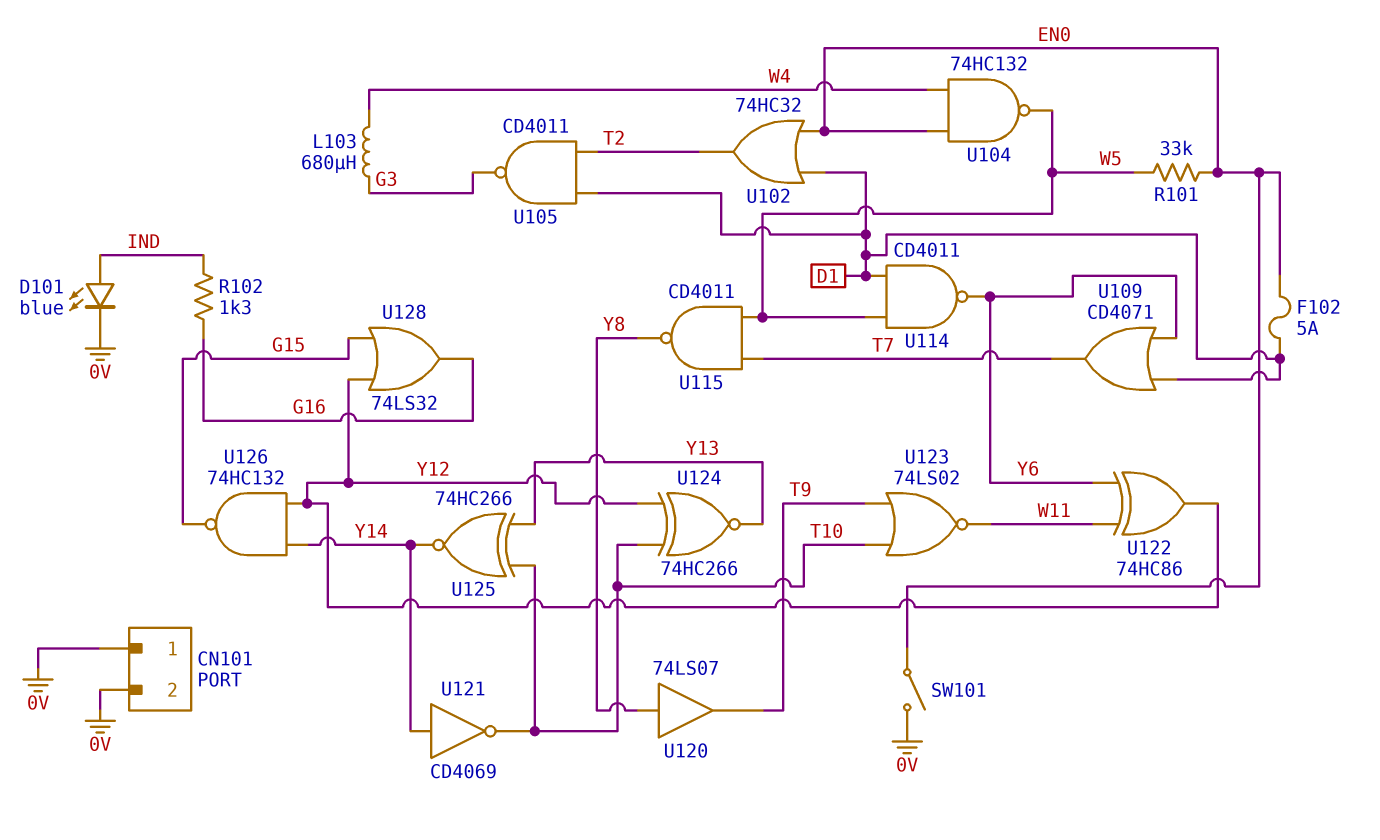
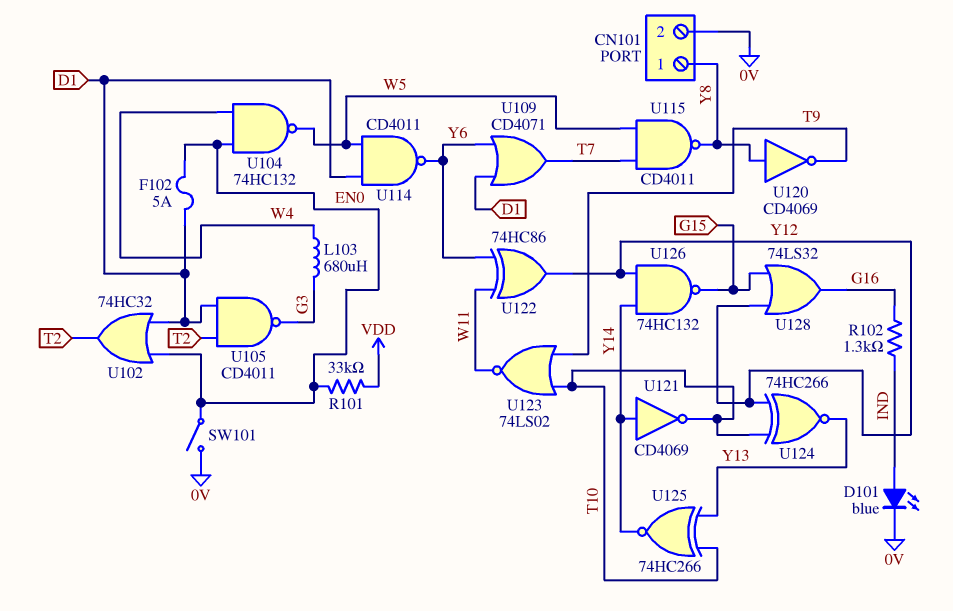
CN101 pin 1: 0V -> Y8
R101: 33k (EN0, W5) -> 33k (EN0, VDD)
U120: buffer 74LS07 (in Y8, out T9) -> NOT CD4069 (in Y8, out T9)

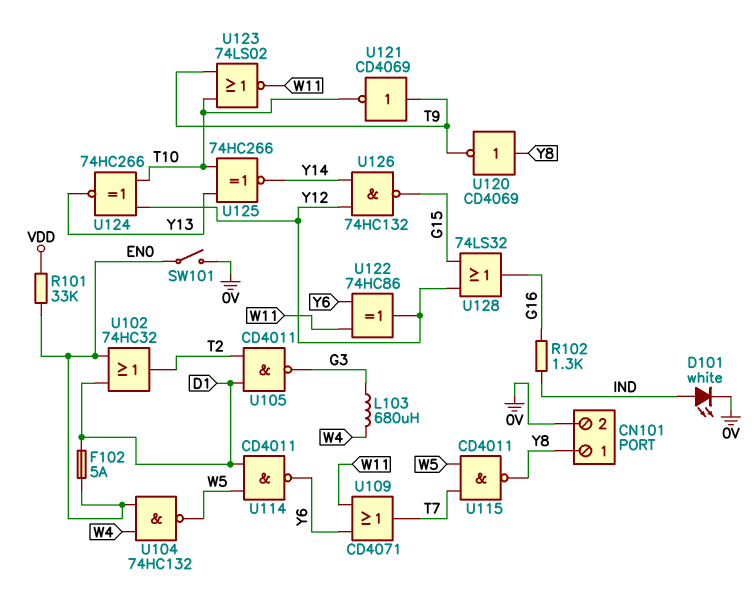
D101: LED blue (A IND, K 0V) -> LED white (A IND, K 0V)
U109: OR CD4071 (in D1, in Y6, out T7) -> OR CD4071 (in W11, in Y6, out T7)
U121: NOT CD4069 (in Y14, out T10) -> NOT CD4069 (in T9, out T10)

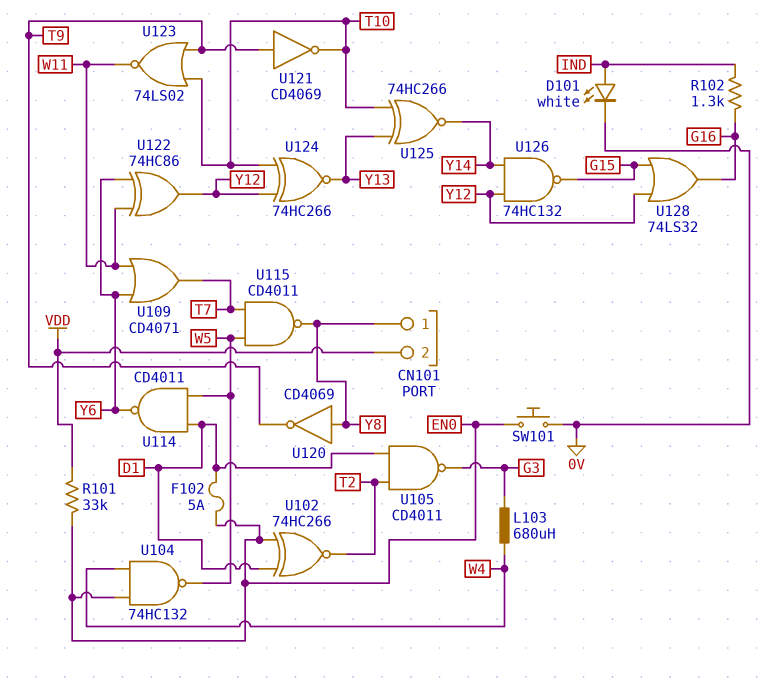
CN101 pin 2: 0V -> VDD
SW101: switch (0V, EN0) -> button (0V, EN0)
U102: OR 74HC32 (in D1, in EN0, out T2) -> XNOR 74HC266 (in D1, in EN0, out T2)

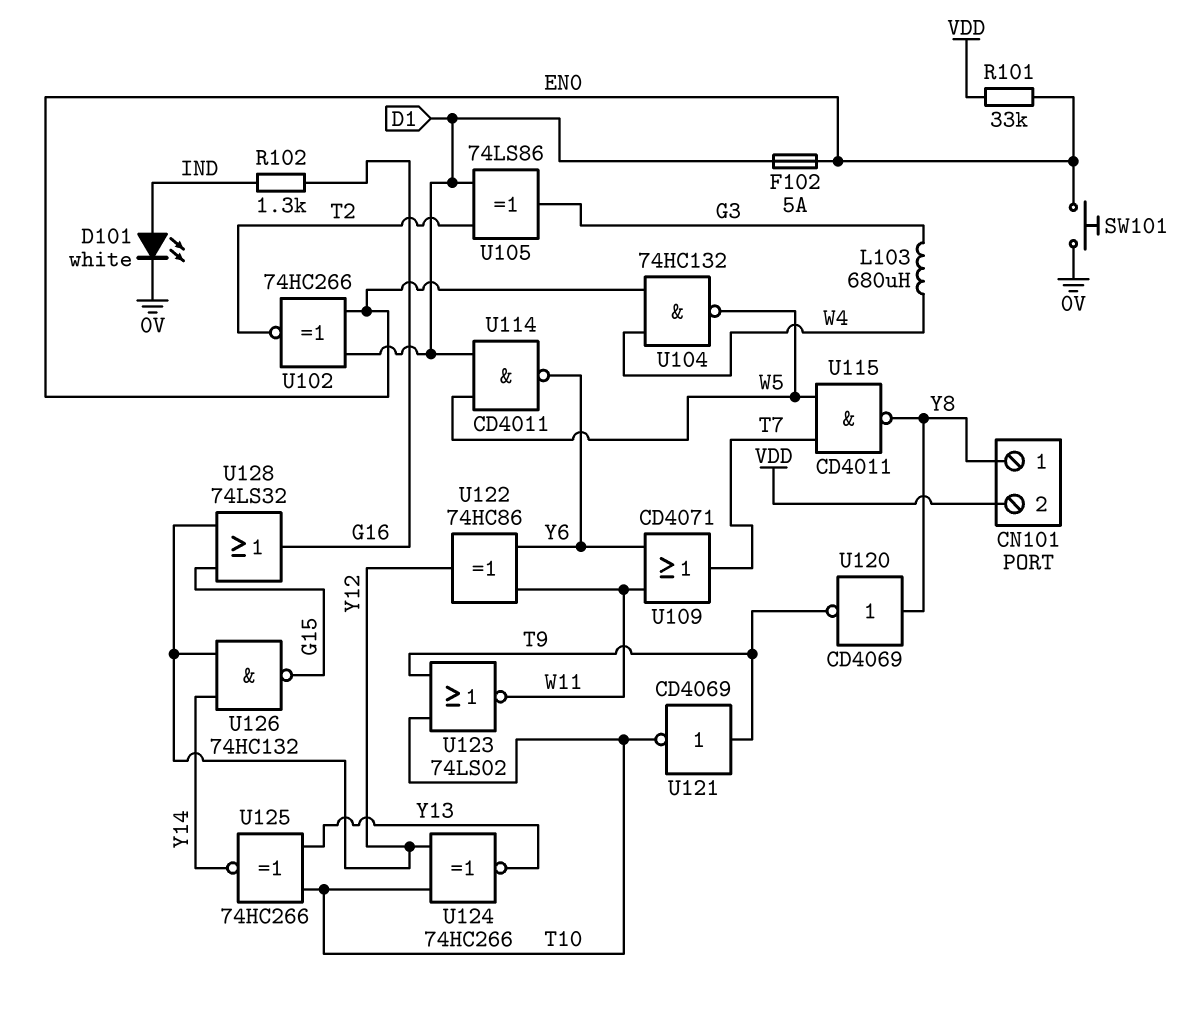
U105: NAND CD4011 (in D1, in T2, out G3) -> XOR 74LS86 (in D1, in T2, out G3)

